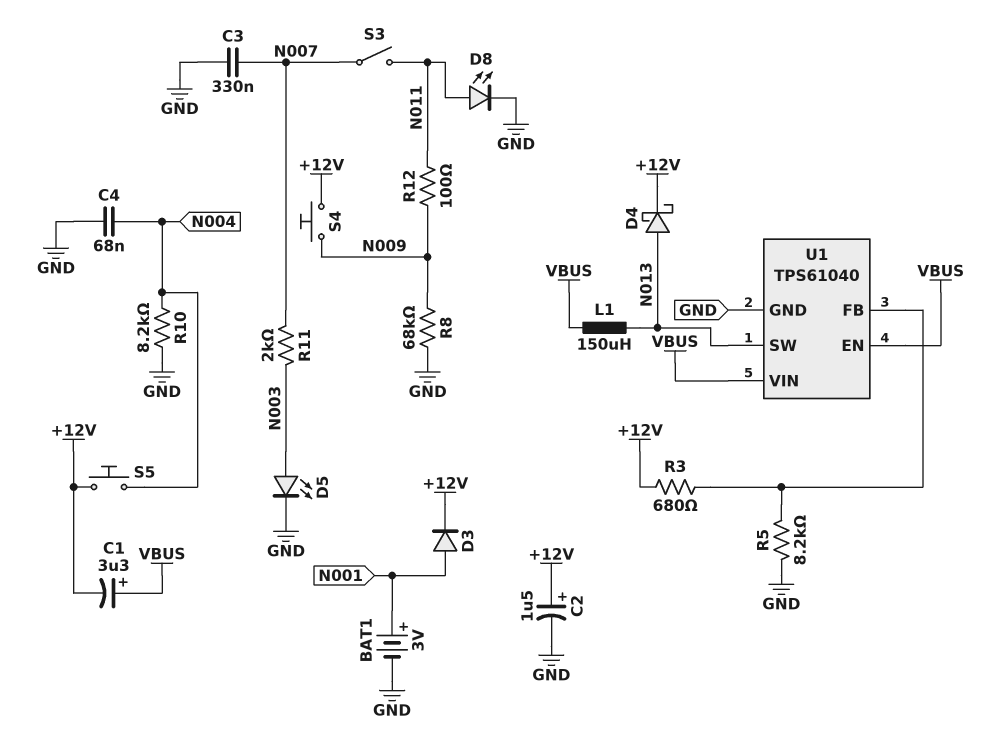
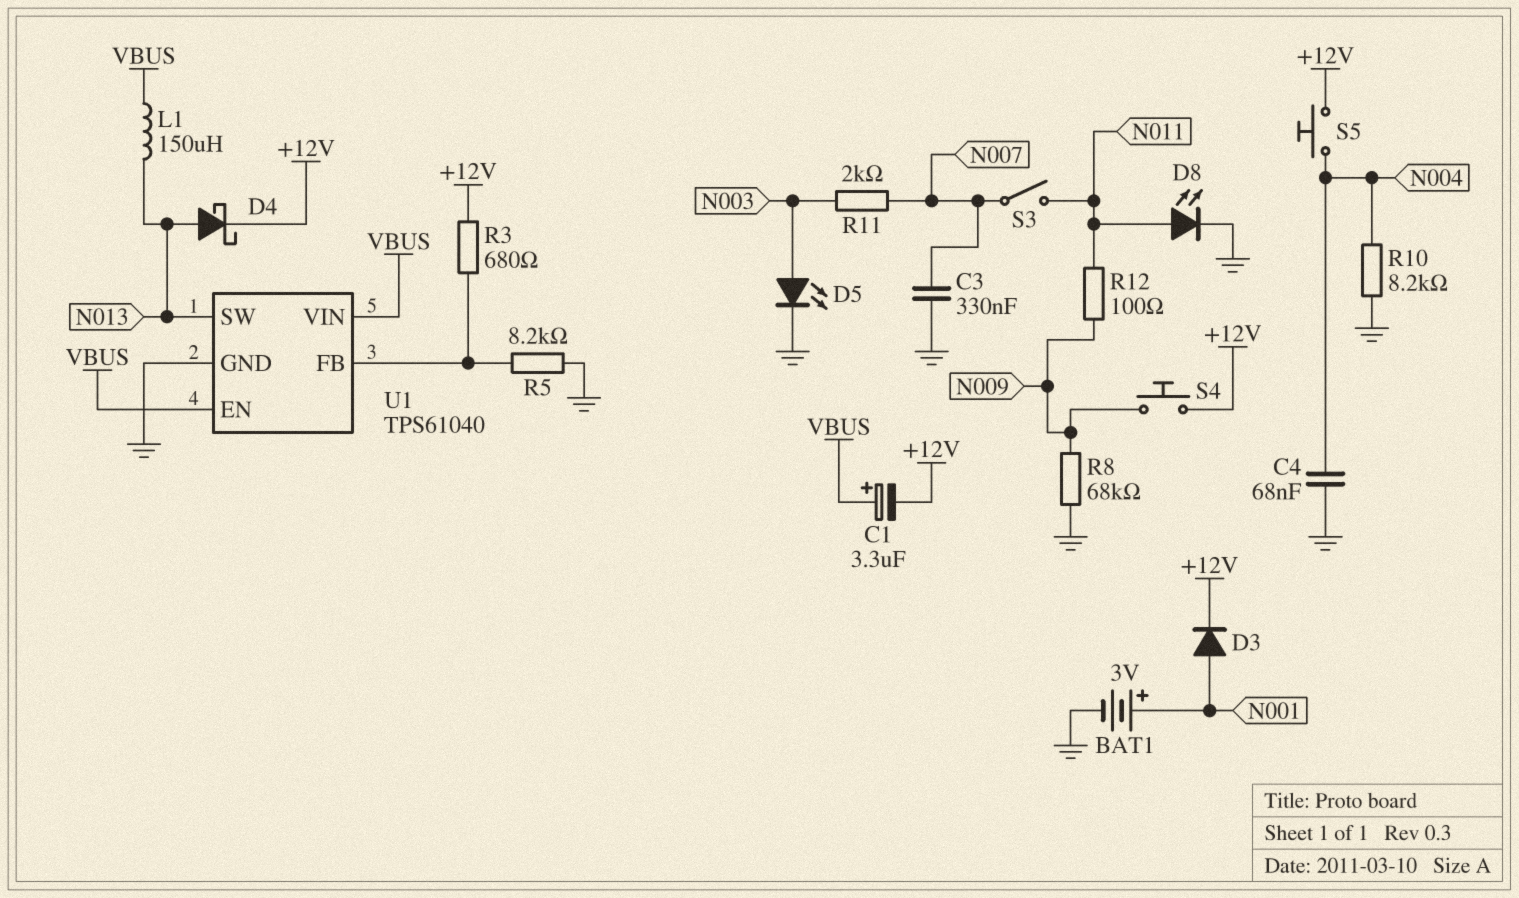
C2: 1.5uF (plus +12V, minus GND) -> none

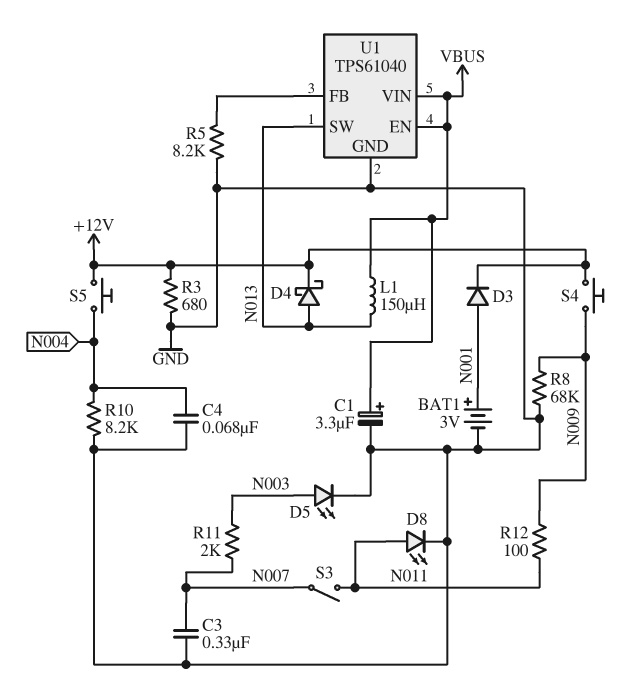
C1: 3.3uF (plus VBUS, minus +12V) -> 3.3uF (plus VBUS, minus GND)
R3: 680 (+12V, U1/FB) -> 680 (+12V, GND)

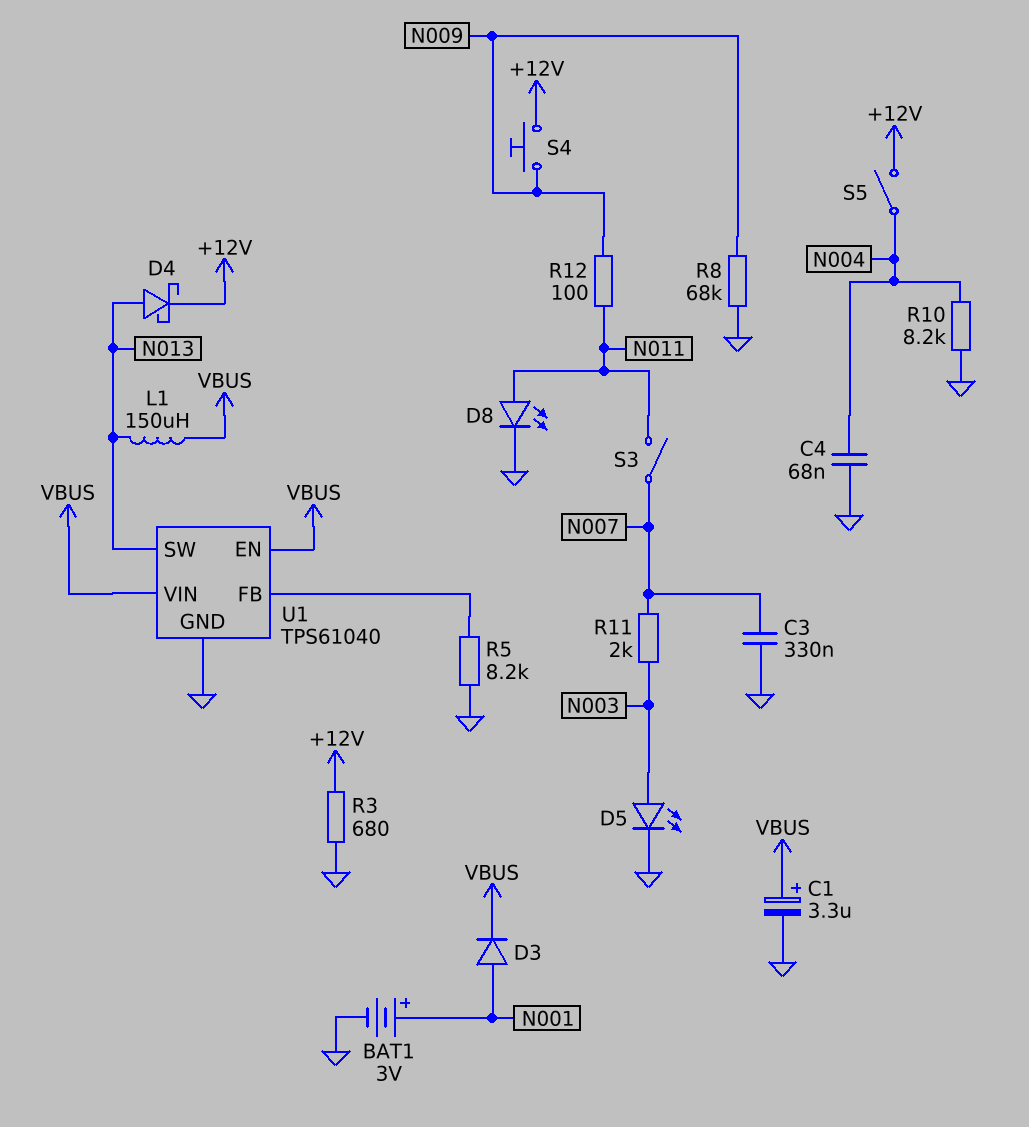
D3: diode (A N001, K +12V) -> diode (A N001, K VBUS)
S5: button (+12V, N004) -> switch (+12V, N004)

